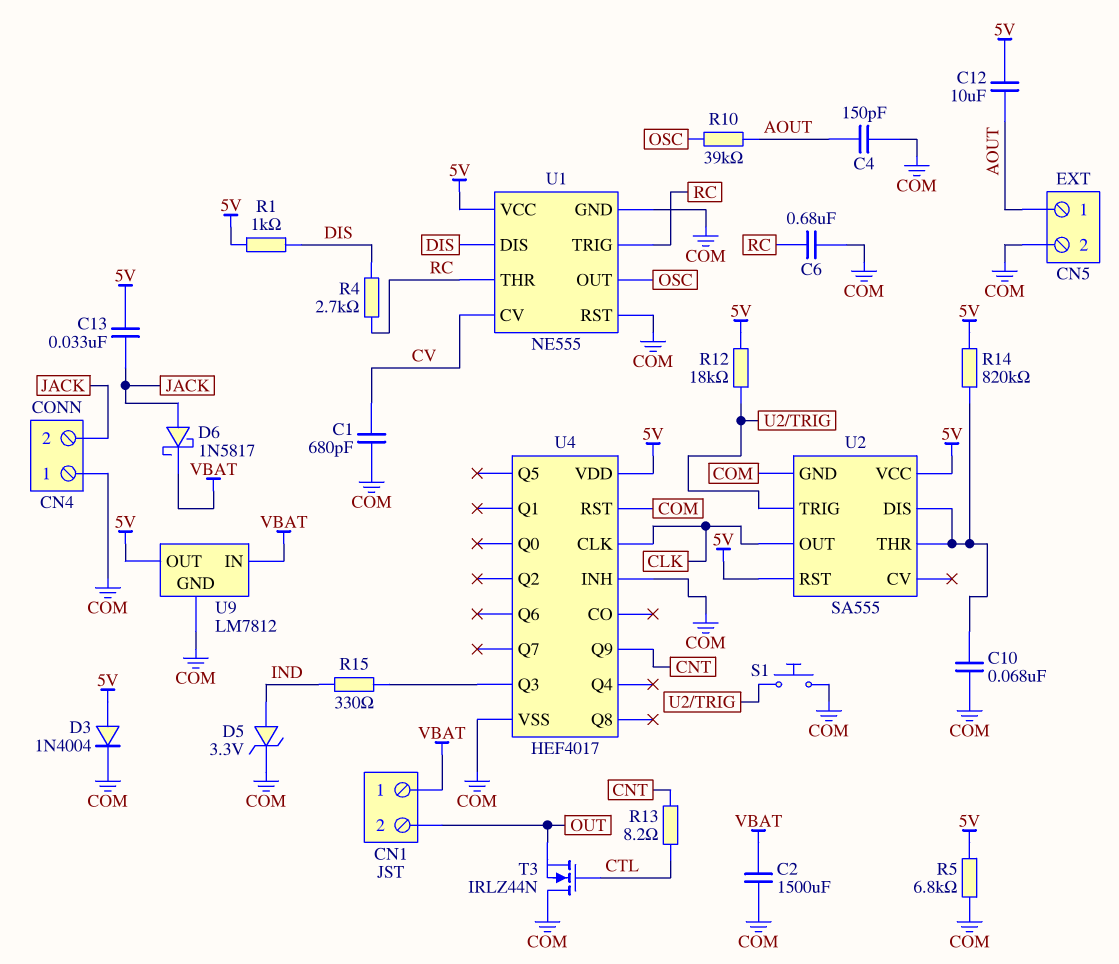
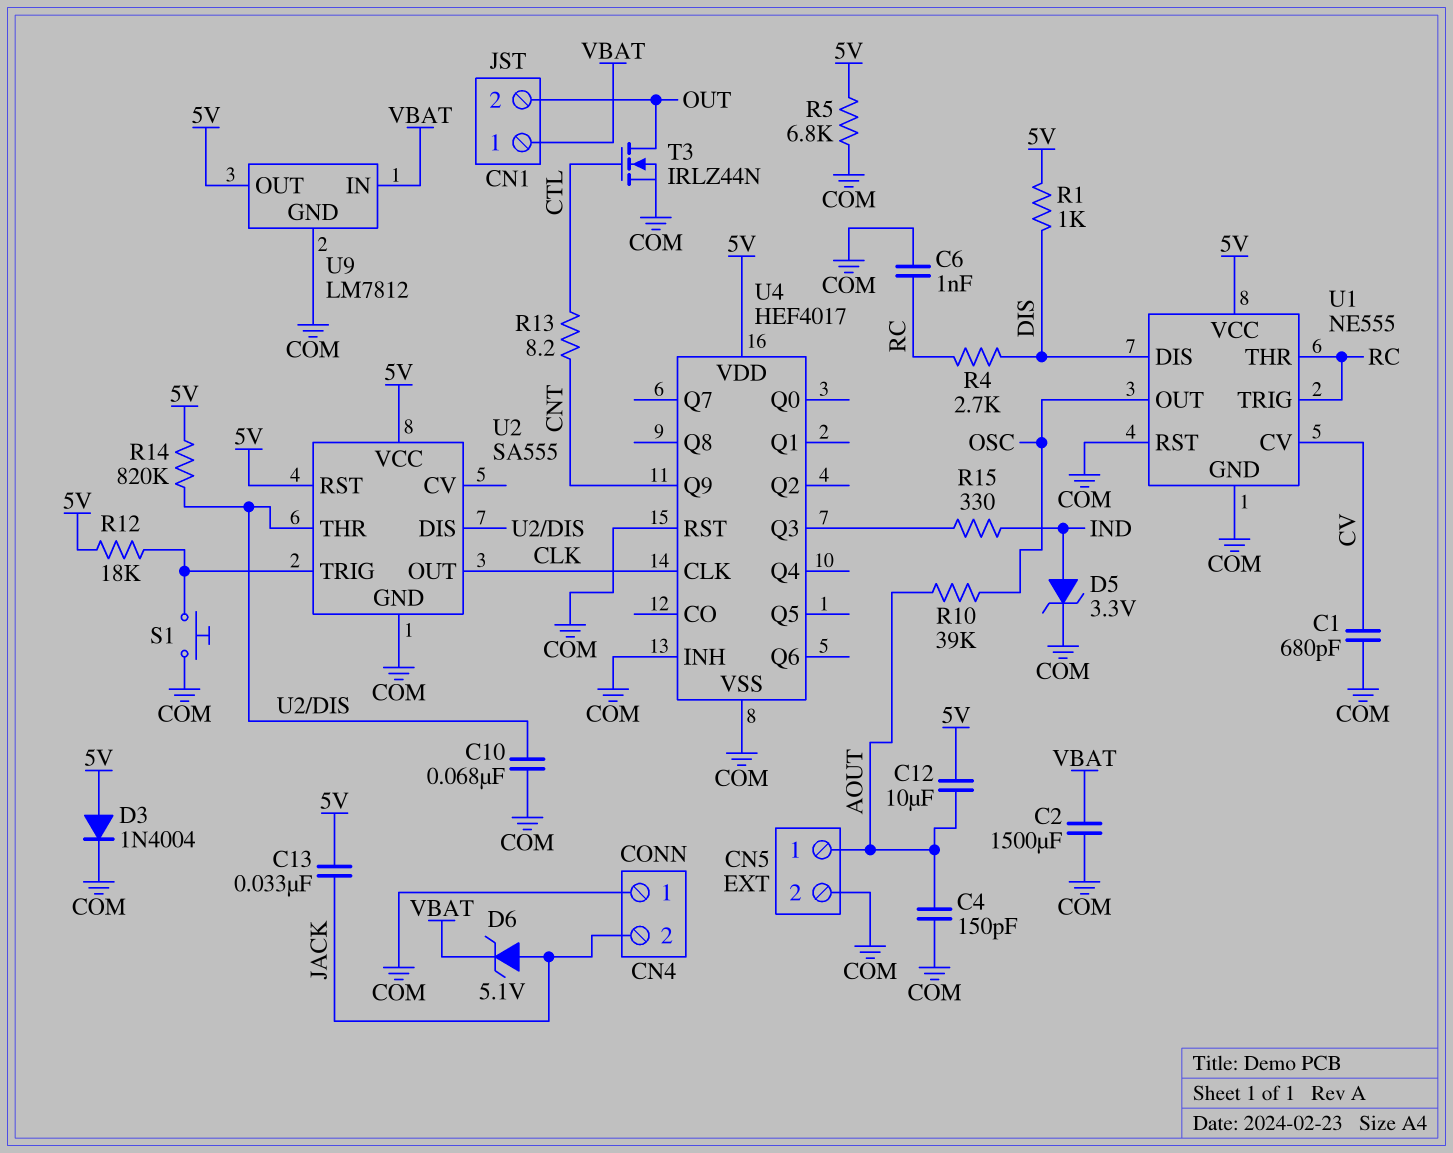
C6: 680nF (COM, RC) -> 1nF (COM, RC)
D6: schottky 1N5817 (A JACK, K VBAT) -> zener 5.1V (A JACK, K VBAT)
T3: NMOS IRLZ44N (G CTL, D COM, S OUT) -> NMOS IRLZ44N (G CTL, D OUT, S COM)

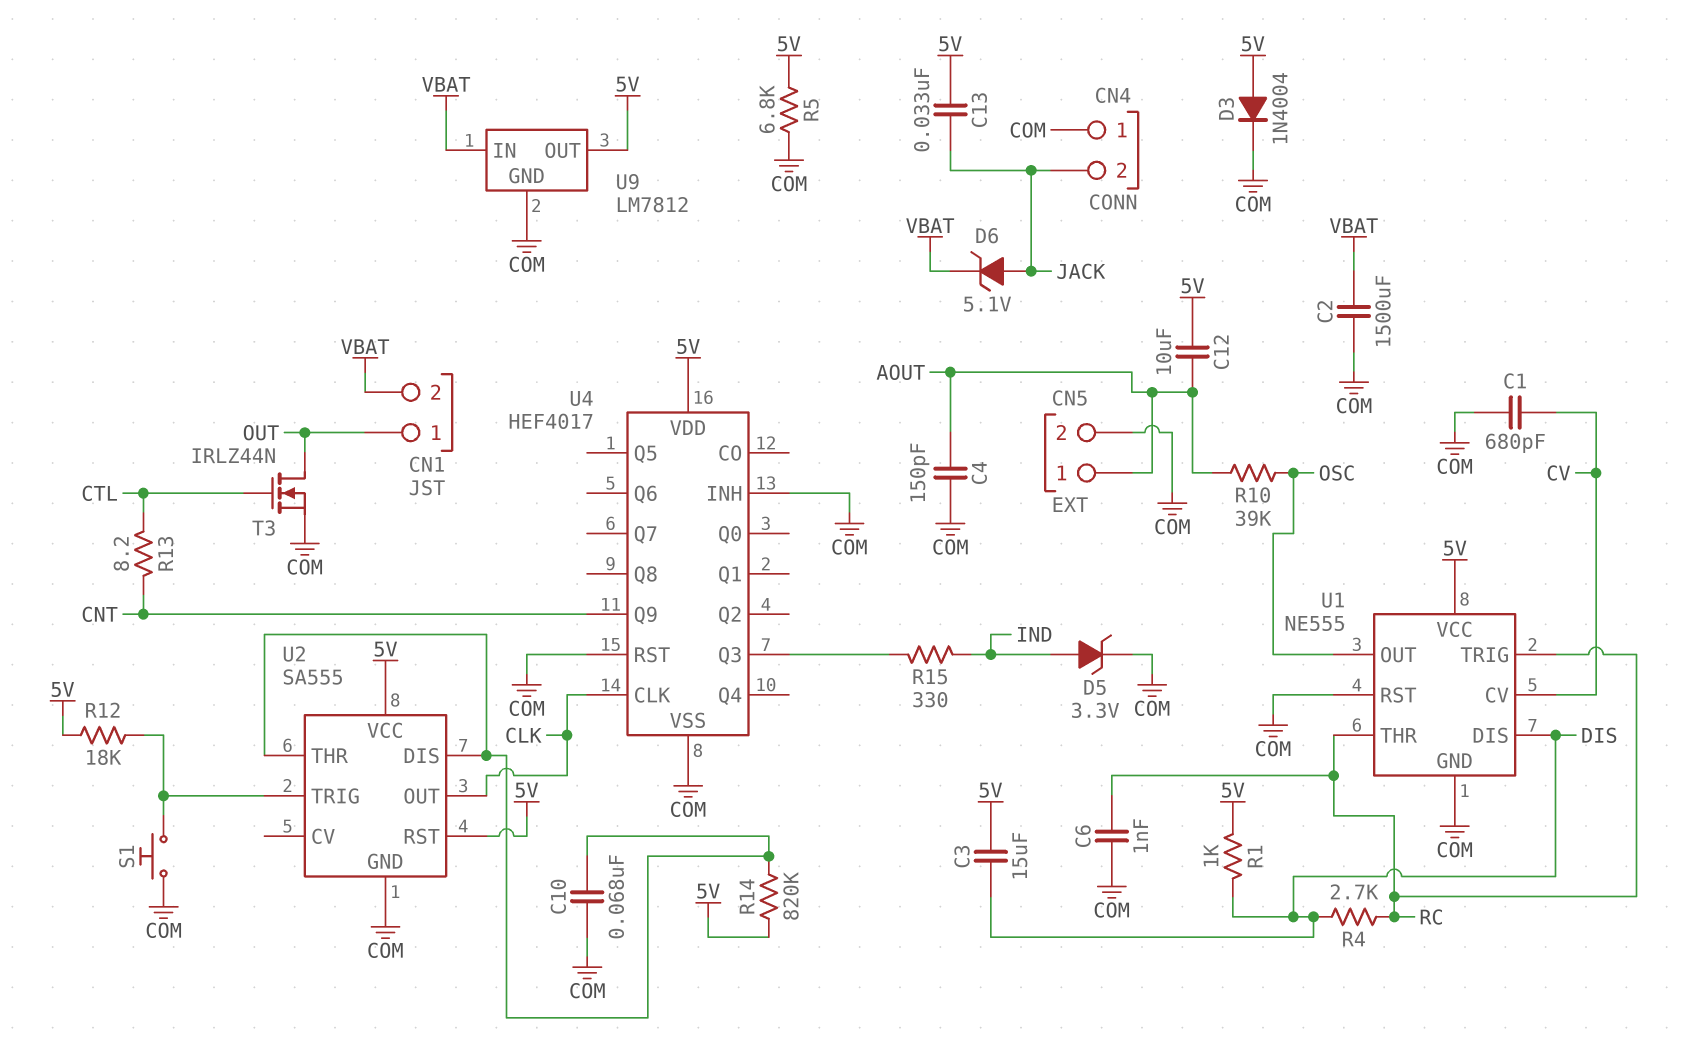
C3: none -> 15uF (5V, DIS)
CN1 pin 1: VBAT -> OUT
CN1 pin 2: OUT -> VBAT

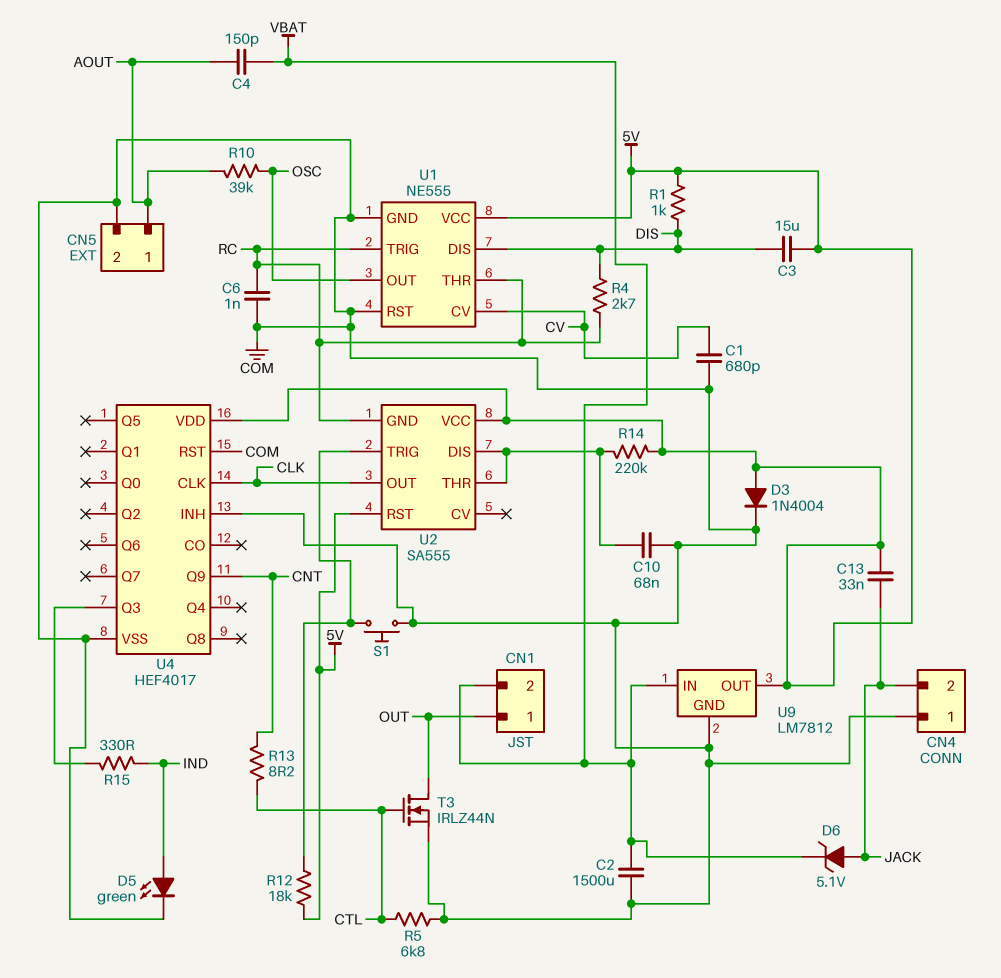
C4: 150pF (AOUT, COM) -> 150pF (AOUT, VBAT)
C12: 10uF (5V, AOUT) -> none
D5: zener 3.3V (A IND, K COM) -> LED green (A IND, K COM)
R5: 6.8k (5V, COM) -> 6.8k (COM, CTL)
R14: 820k (5V, U2/DIS) -> 220k (5V, U2/DIS)
U2 pin GND: COM -> RC

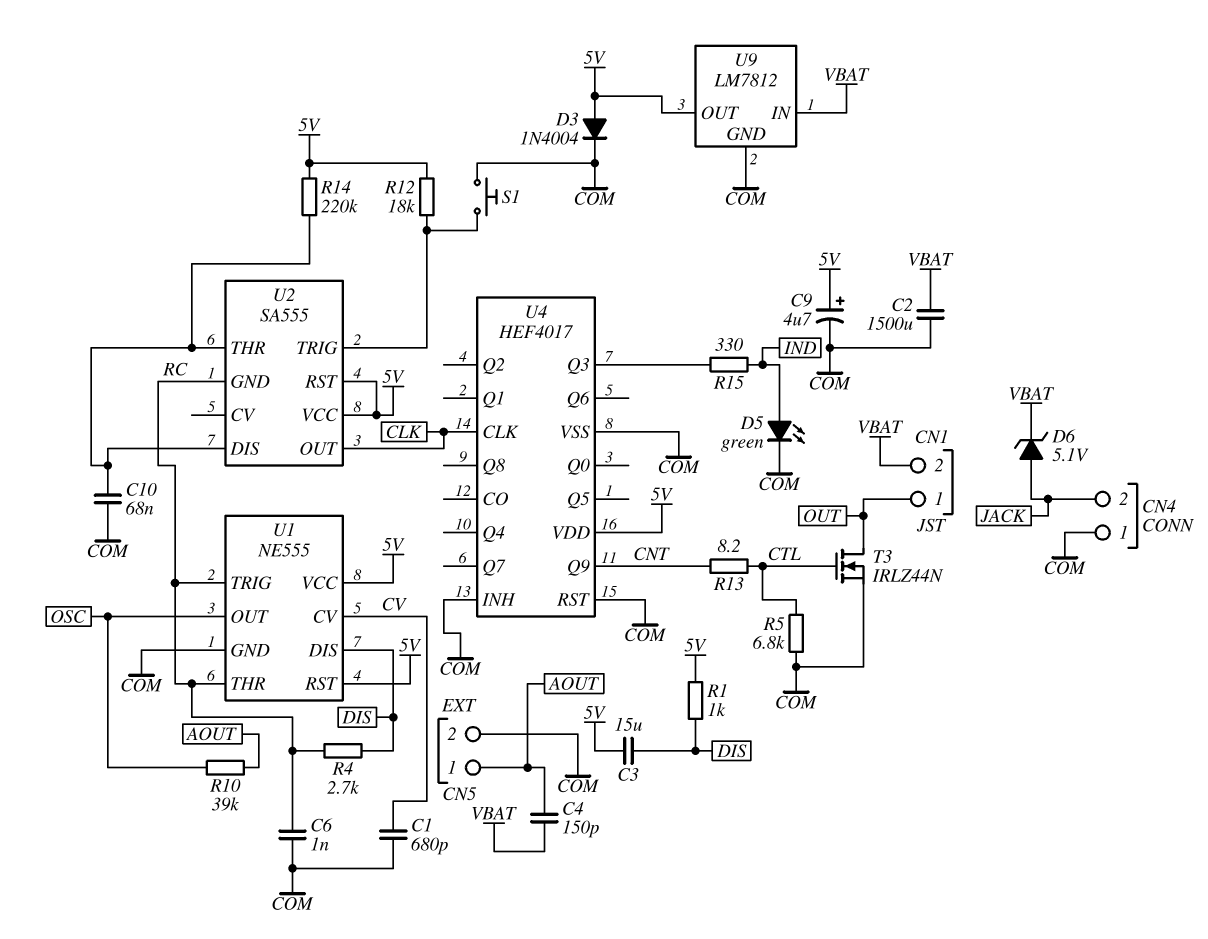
C9: none -> 4.7uF (plus 5V, minus COM)
C13: 33nF (5V, JACK) -> none
U1 pin RST: COM -> 5V

